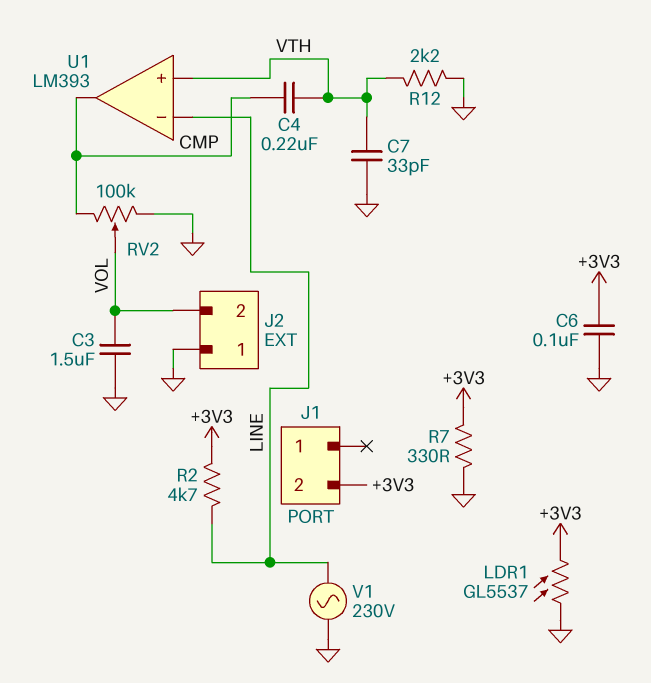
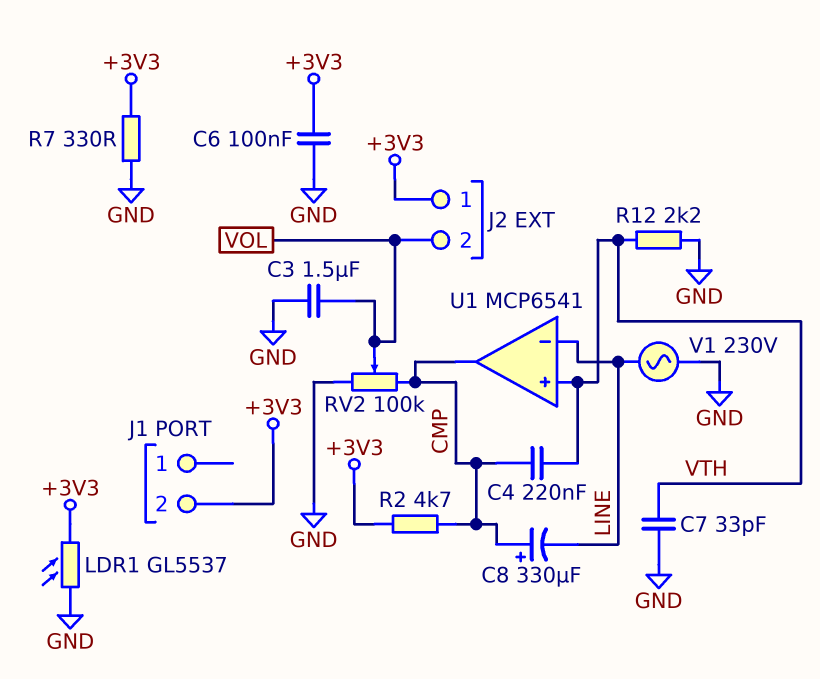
C8: none -> 330uF (plus CMP, minus LINE)
J2 pin 1: GND -> +3V3
R2: 4.7k (+3V3, LINE) -> 4.7k (+3V3, CMP)
U1: LM393 -> MCP6541

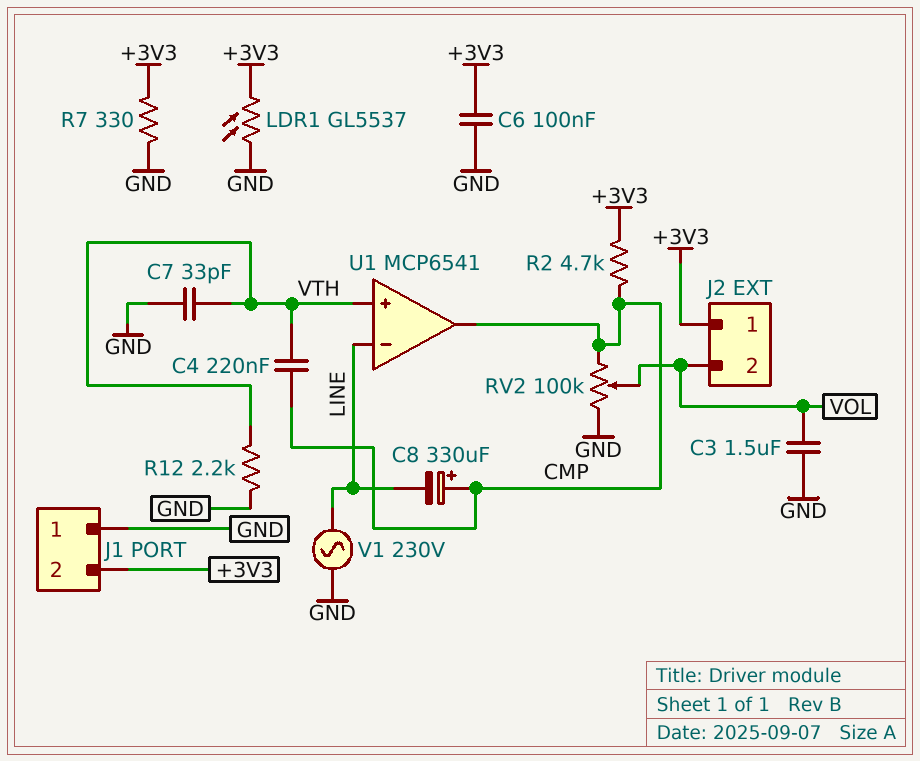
J1 pin 1: none -> GND

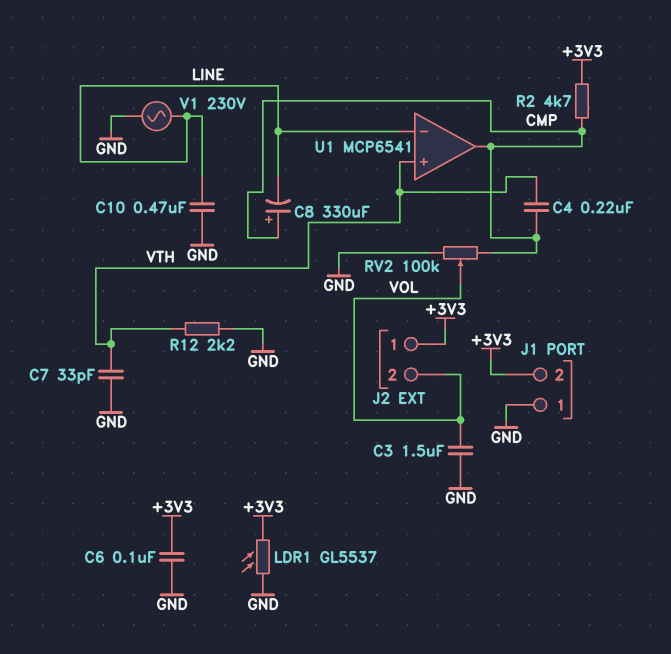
C10: none -> 470nF (GND, LINE)
R7: 330 (+3V3, GND) -> none

